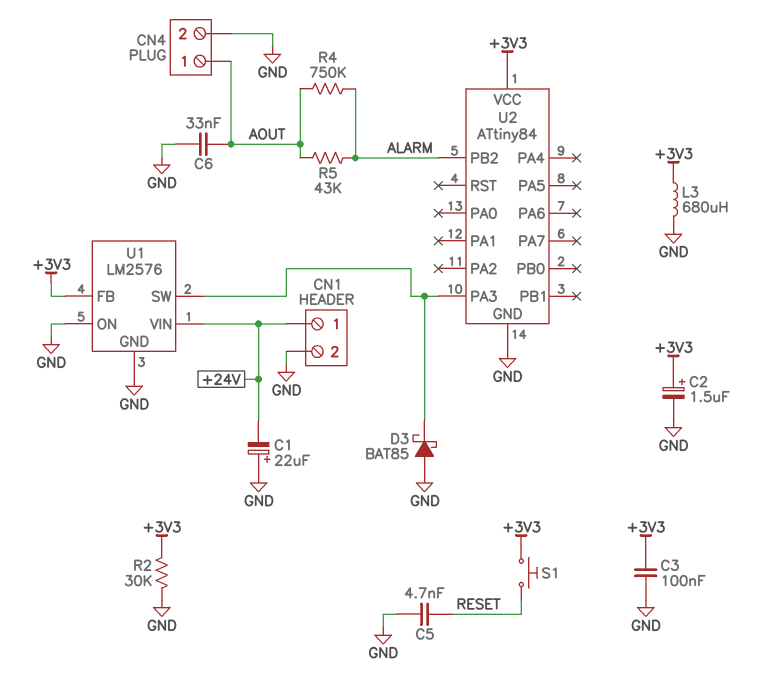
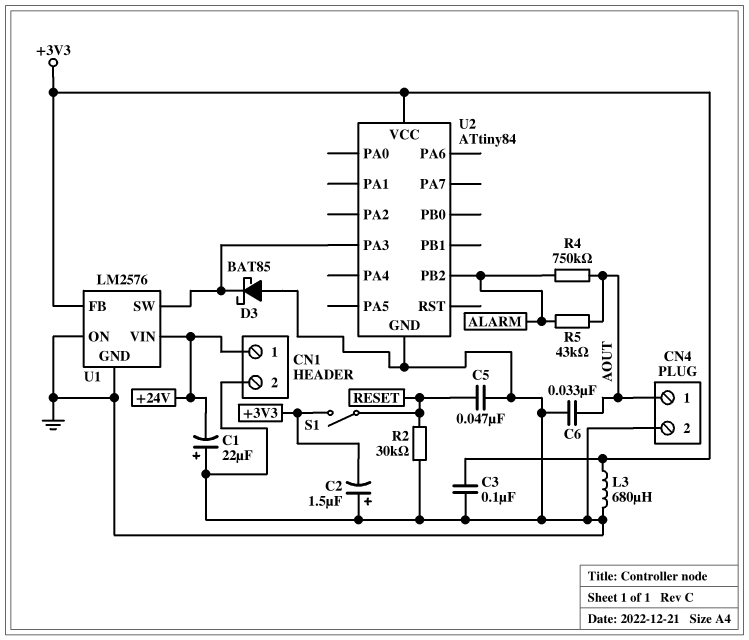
C2: 1.5uF (plus +3V3, minus GND) -> 1.5uF (plus GND, minus +3V3)
C5: 4.7nF (GND, RESET) -> 47nF (GND, RESET)
R2: 30k (+3V3, GND) -> 30k (GND, RESET)
S1: button (+3V3, RESET) -> switch (+3V3, RESET)

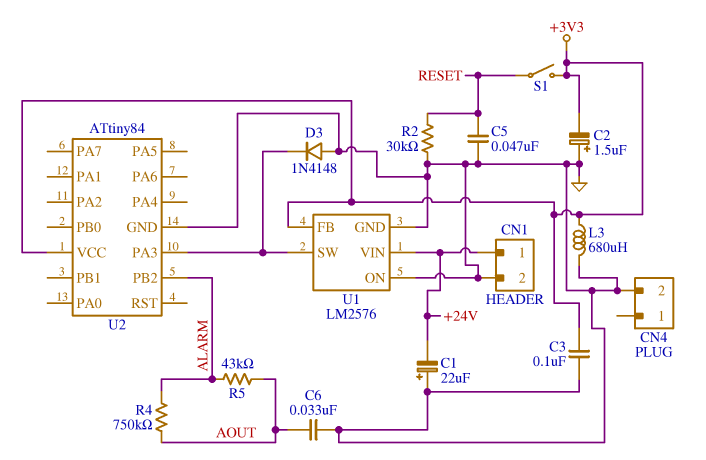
CN4 pin 1: AOUT -> none
D3: schottky BAT85 (A GND, K U1/SW) -> diode 1N4148 (A GND, K U1/SW)

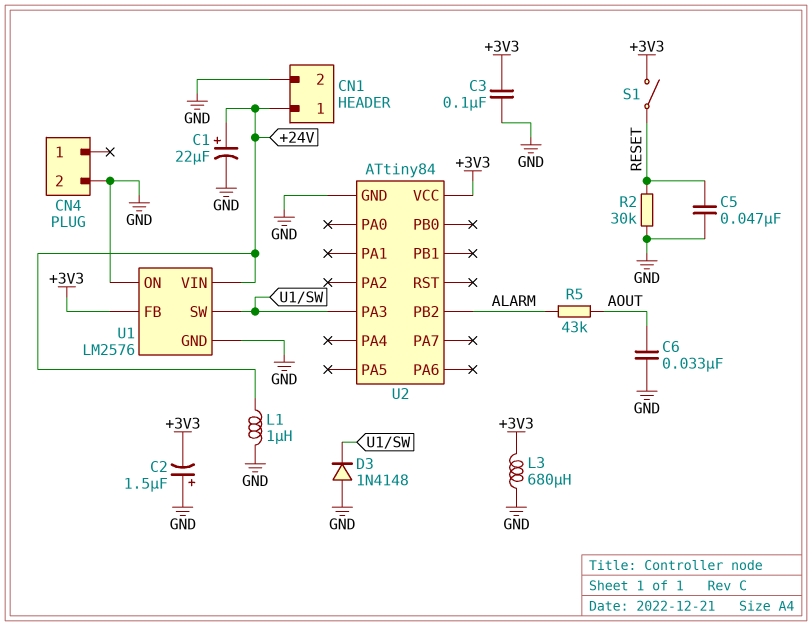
C1: 22uF (plus GND, minus +24V) -> 22uF (plus +24V, minus GND)
L1: none -> 1uH (+24V, GND)
R4: 750k (ALARM, AOUT) -> none

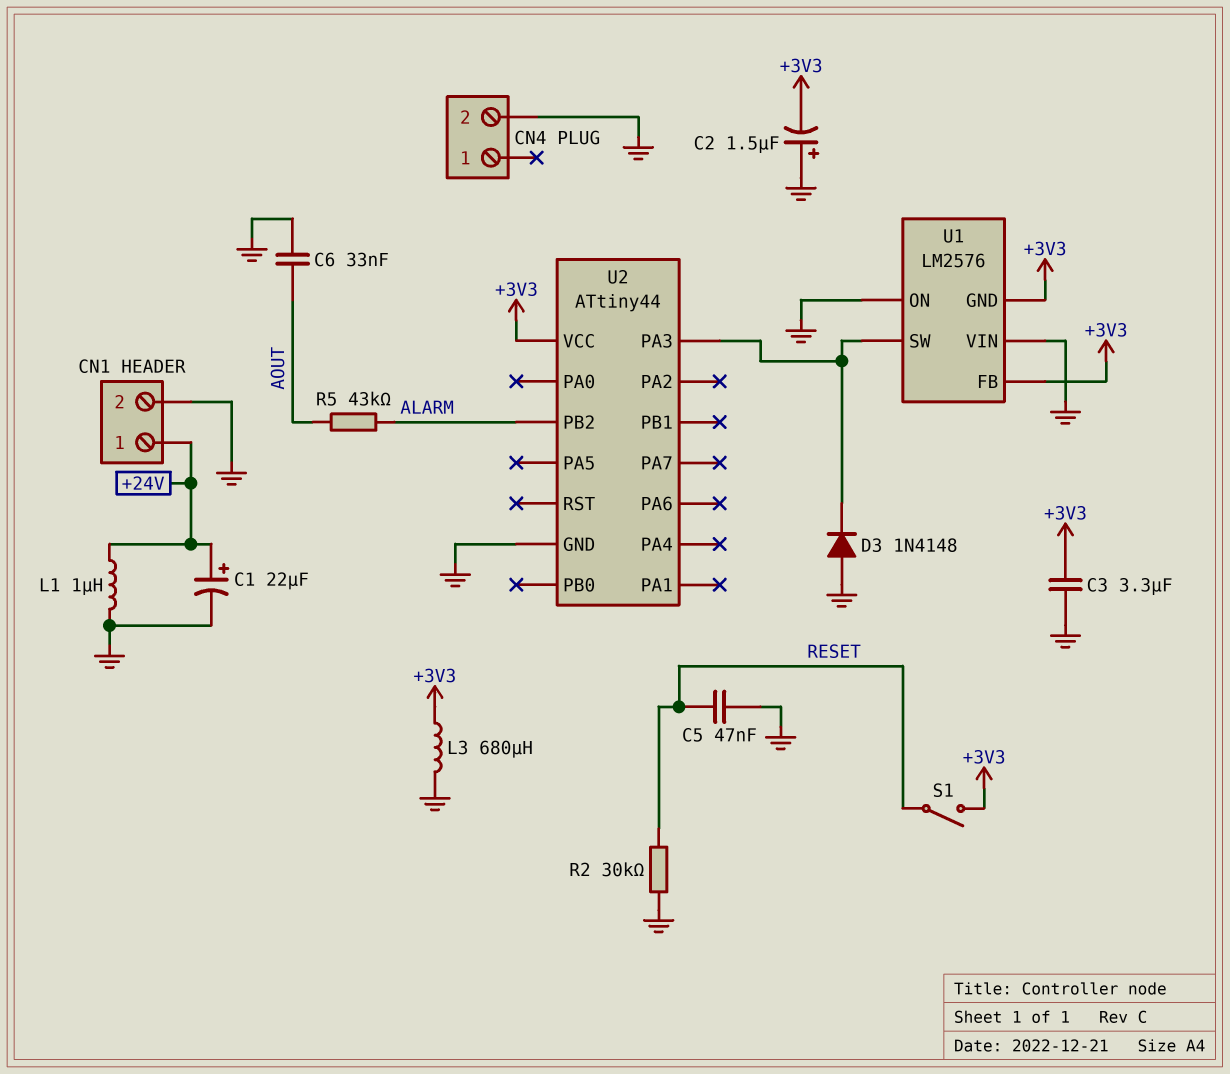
C3: 100nF (+3V3, GND) -> 3.3uF (+3V3, GND)
U1 pin GND: GND -> +3V3
U1 pin VIN: +24V -> GND
U2: ATtiny84 -> ATtiny44

